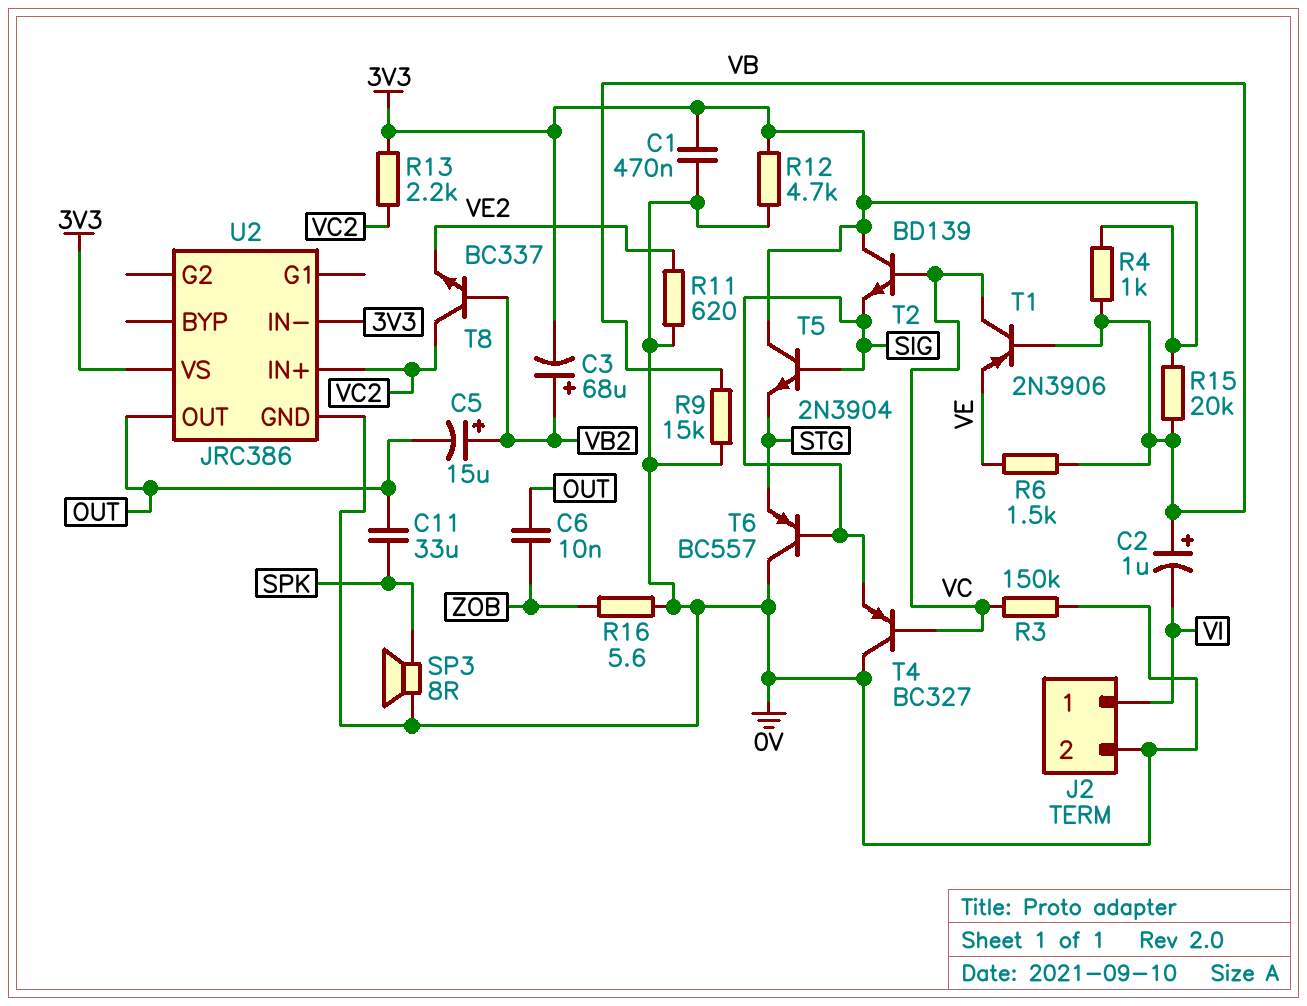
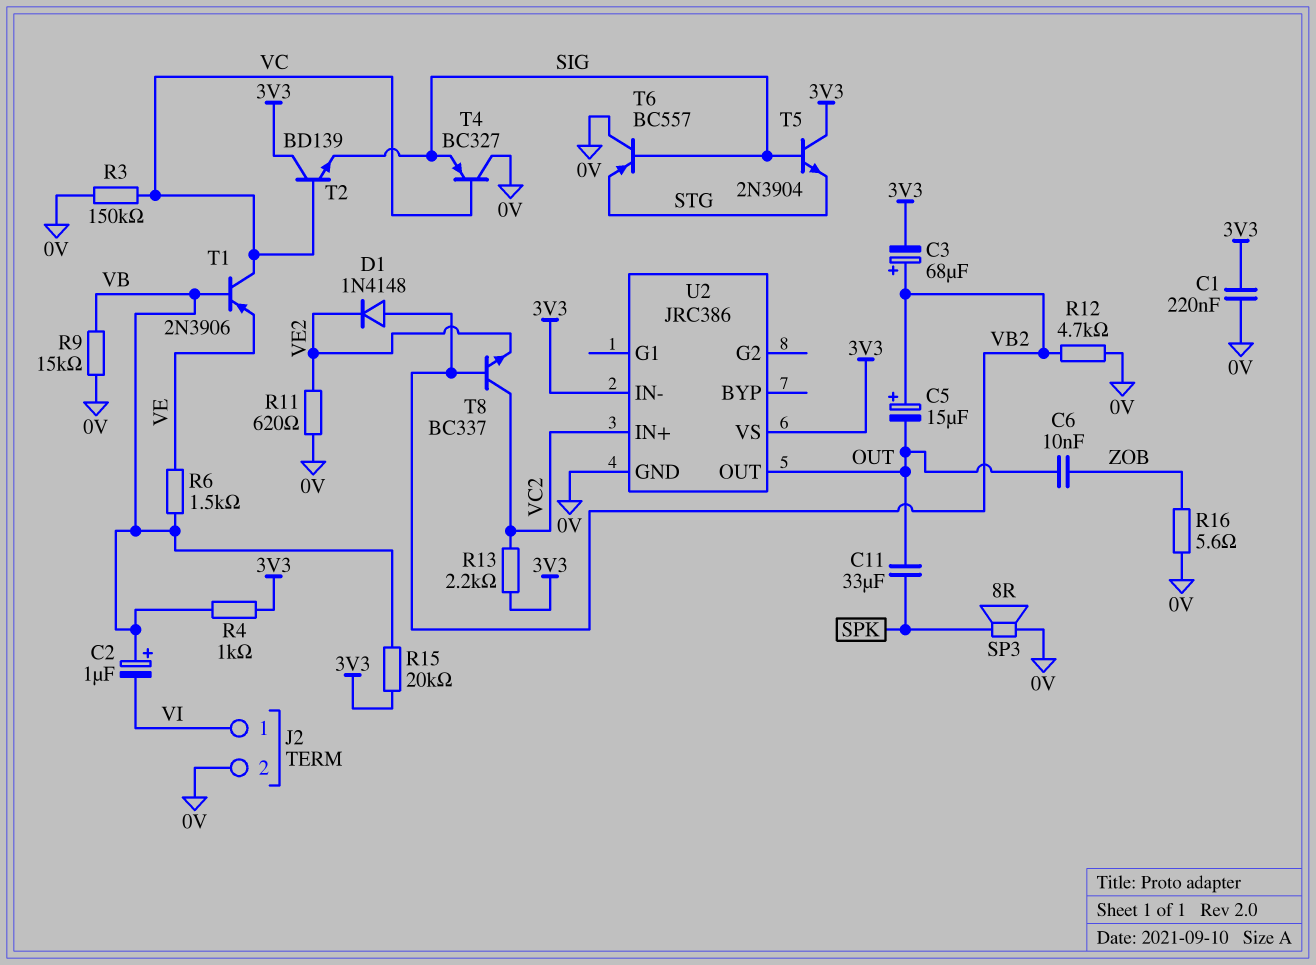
C1: 470nF (0V, 3V3) -> 220nF (0V, 3V3)
D1: none -> diode 1N4148 (A VB2, K VE2)
R12: 4.7k (0V, 3V3) -> 4.7k (0V, VB2)

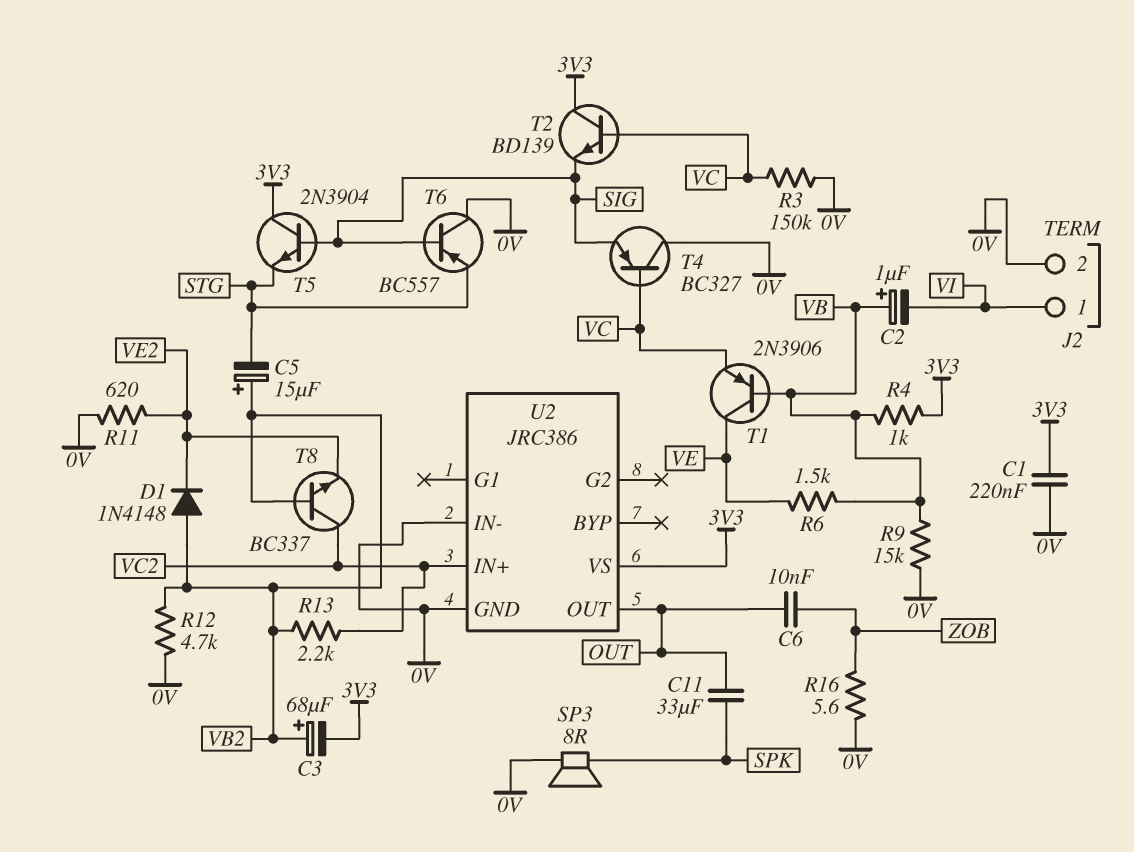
C5: 15uF (plus VB2, minus OUT) -> 15uF (plus VB2, minus STG)
R13: 2.2k (3V3, VC2) -> 2.2k (VB2, VC2)
R15: 20k (3V3, VB) -> none
T1: PNP 2N3906 (B VB, C VC, E VE) -> PNP 2N3906 (B VB, C VE, E VC)
U2 pin IN-: 3V3 -> 0V

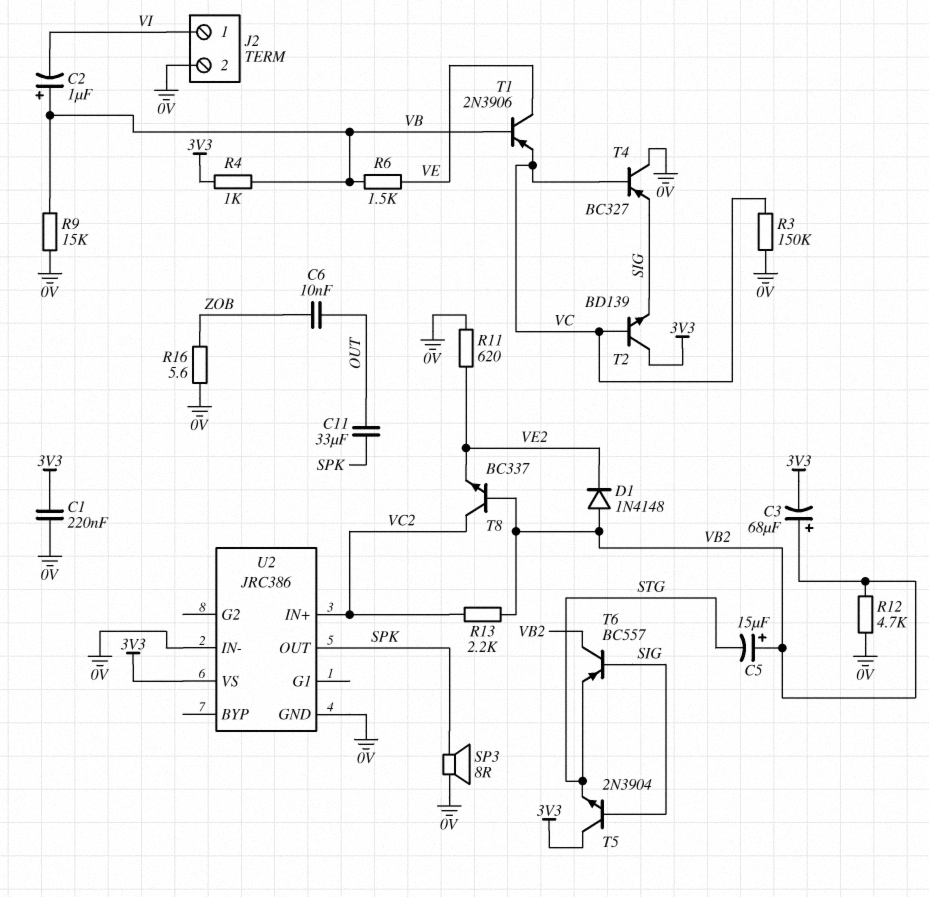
T6: PNP BC557 (B SIG, C 0V, E STG) -> PNP BC557 (B SIG, C VB2, E STG)
U2 pin OUT: OUT -> SPK

